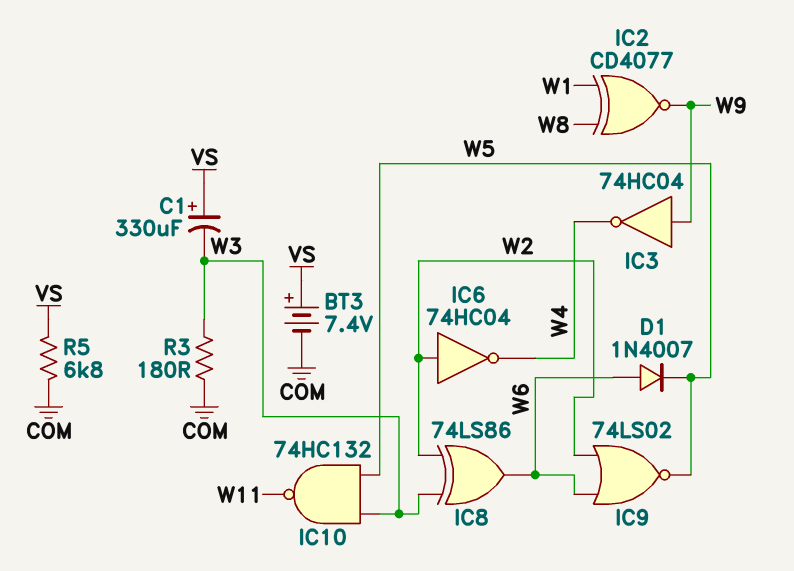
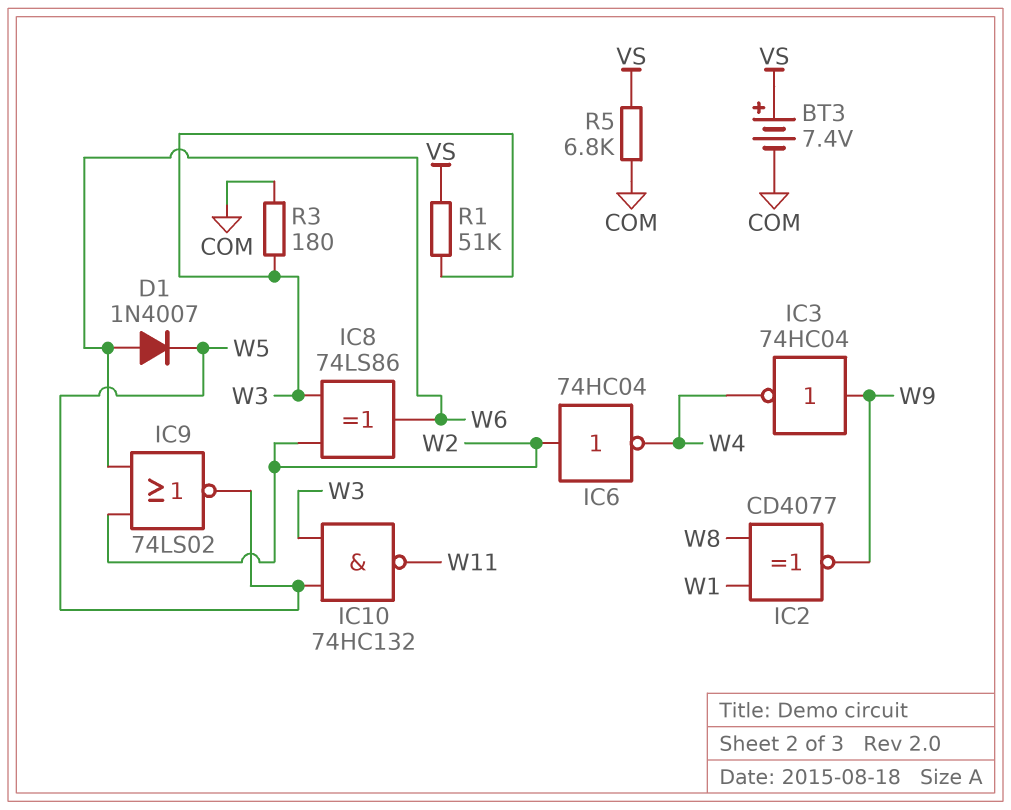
C1: 330uF (plus VS, minus W3) -> none
R1: none -> 51k (VS, W3)

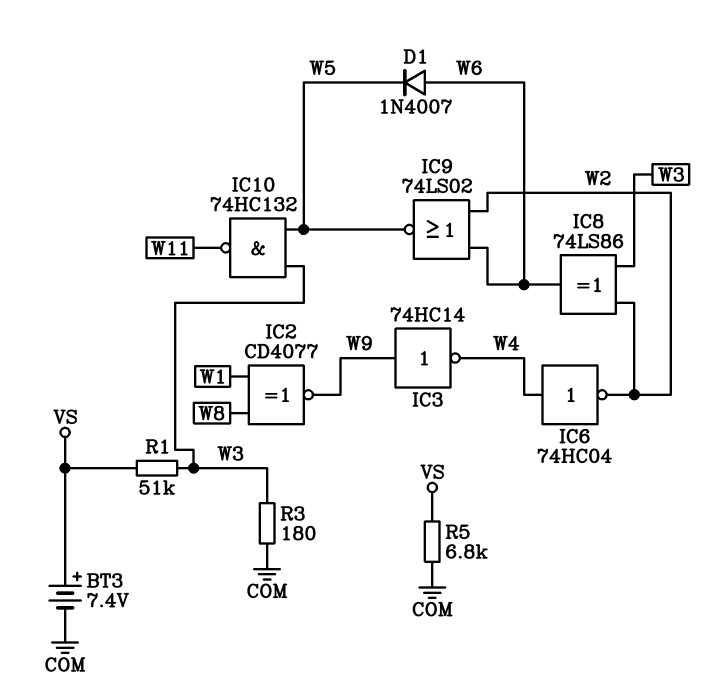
IC3: NOT 74HC04 (in W9, out W4) -> NOT 74HC14 (in W9, out W4)
IC6: NOT 74HC04 (in W2, out W4) -> NOT 74HC04 (in W4, out W2)

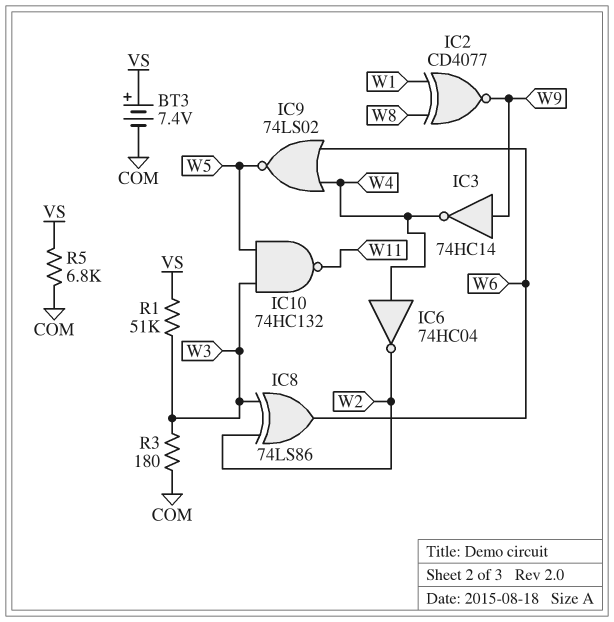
D1: diode 1N4007 (A W6, K W5) -> none
IC9: NOR 74LS02 (in W2, in W6, out W5) -> NOR 74LS02 (in W4, in W6, out W5)

